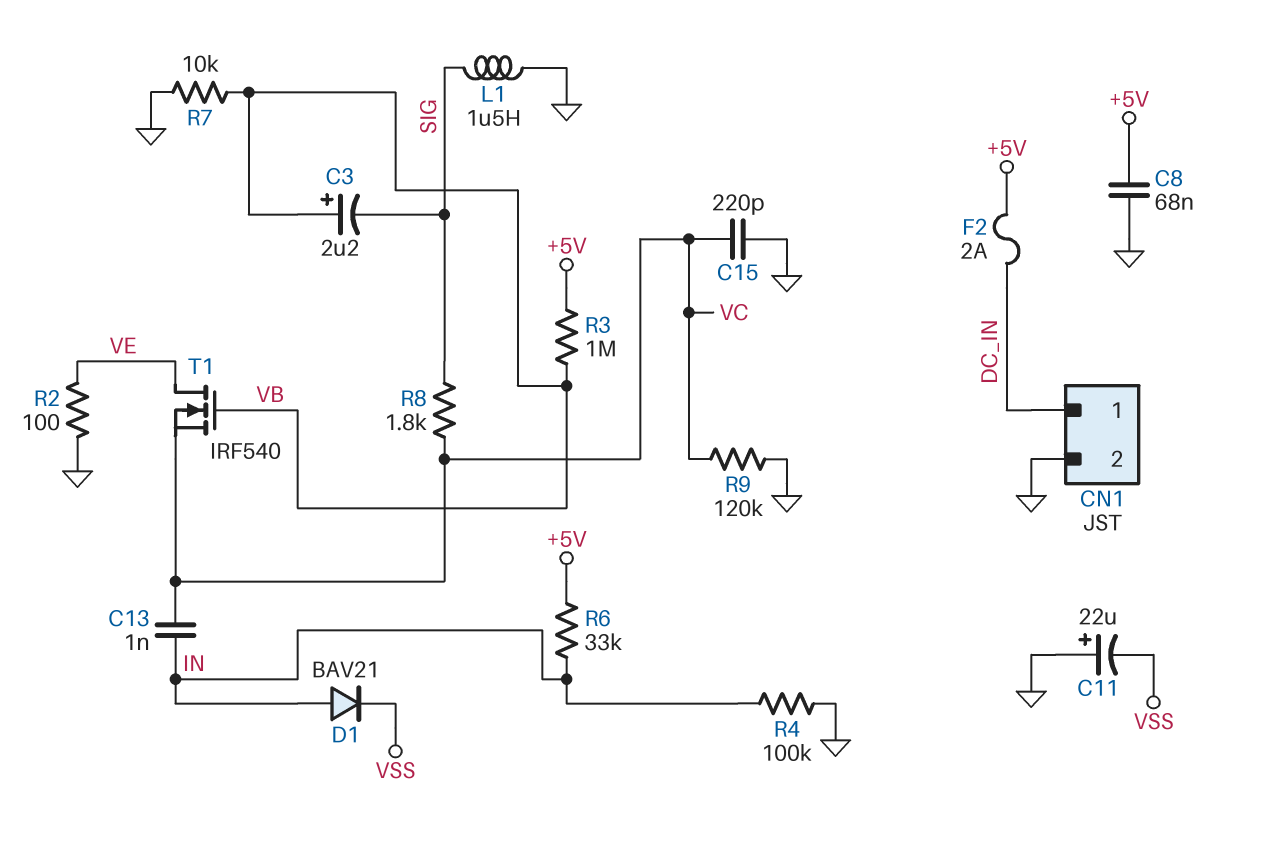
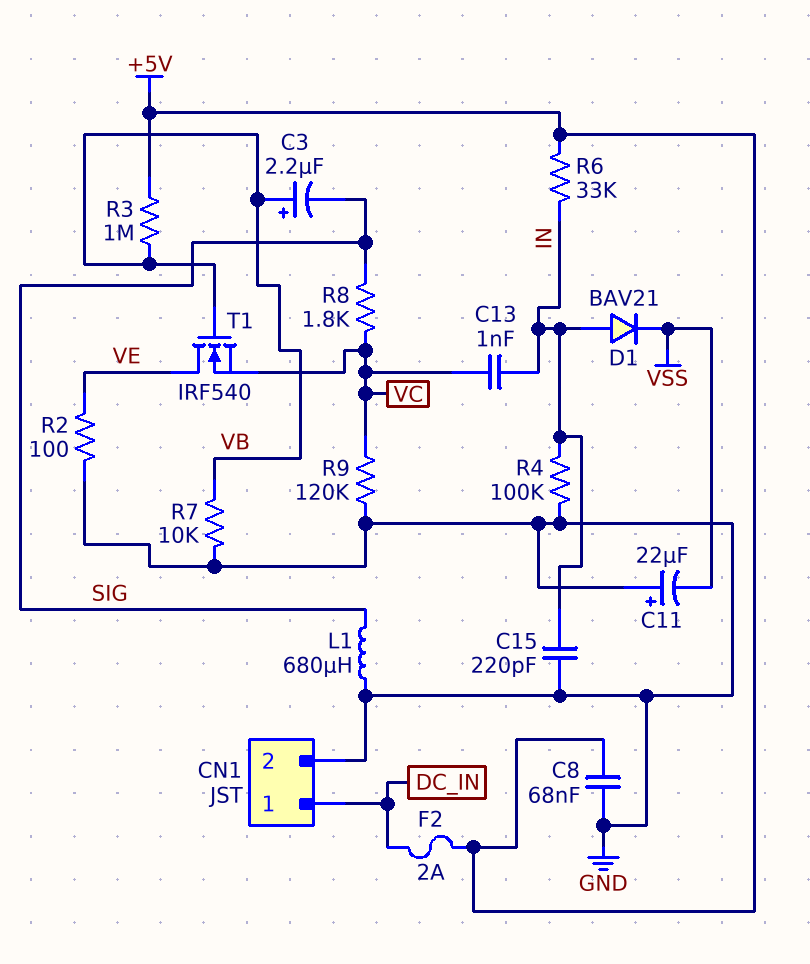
C15: 220pF (GND, VC) -> 220pF (GND, IN)
L1: 1.5uH (GND, SIG) -> 680uH (GND, SIG)

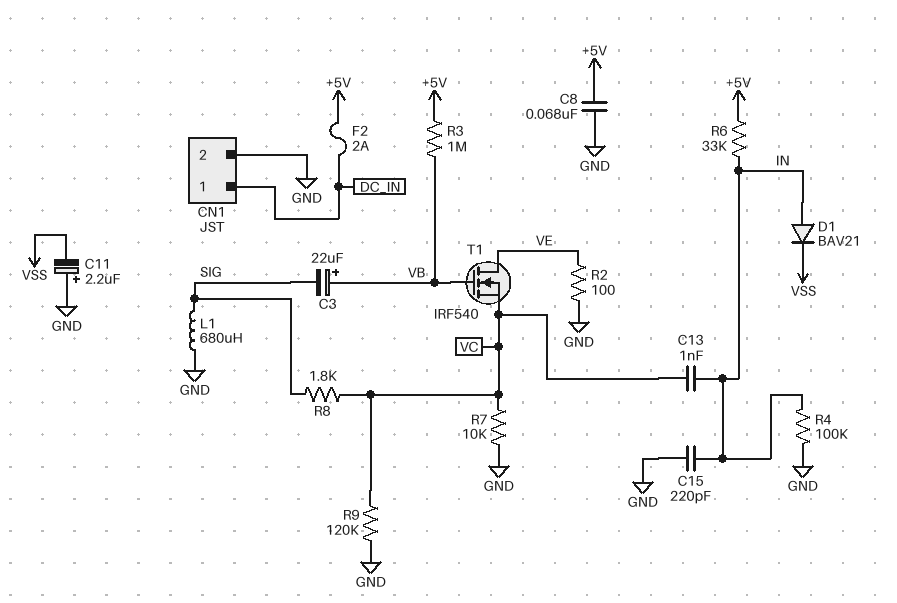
C3: 2.2uF (plus VB, minus SIG) -> 22uF (plus VB, minus SIG)
C11: 22uF (plus GND, minus VSS) -> 2.2uF (plus GND, minus VSS)
R7: 10k (GND, VB) -> 10k (GND, VC)

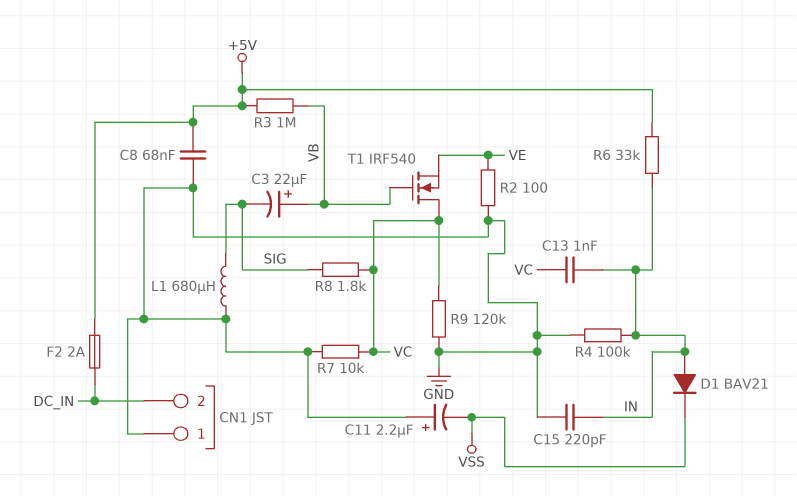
CN1 pin 1: DC_IN -> GND
CN1 pin 2: GND -> DC_IN
T1: NMOS IRF540 (G VB, D VE, S VC) -> NMOS IRF540 (G VB, D VC, S VE)

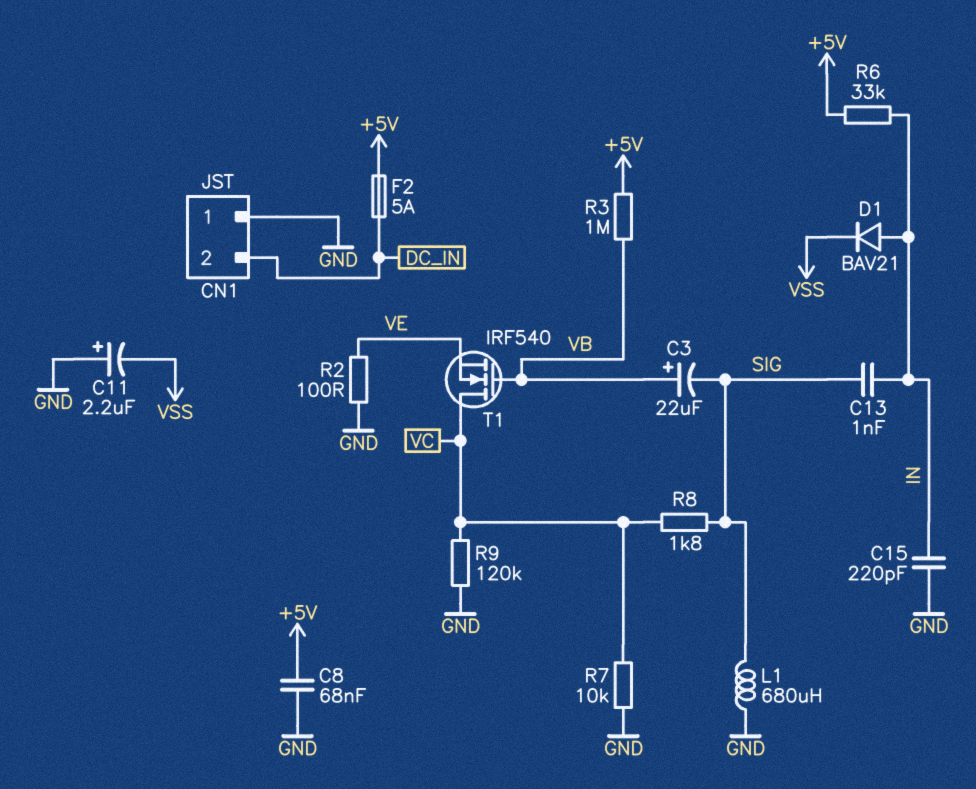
C13: 1nF (IN, VC) -> 1nF (IN, SIG)
F2: 2A (+5V, DC_IN) -> 5A (+5V, DC_IN)
R4: 100k (GND, IN) -> none

